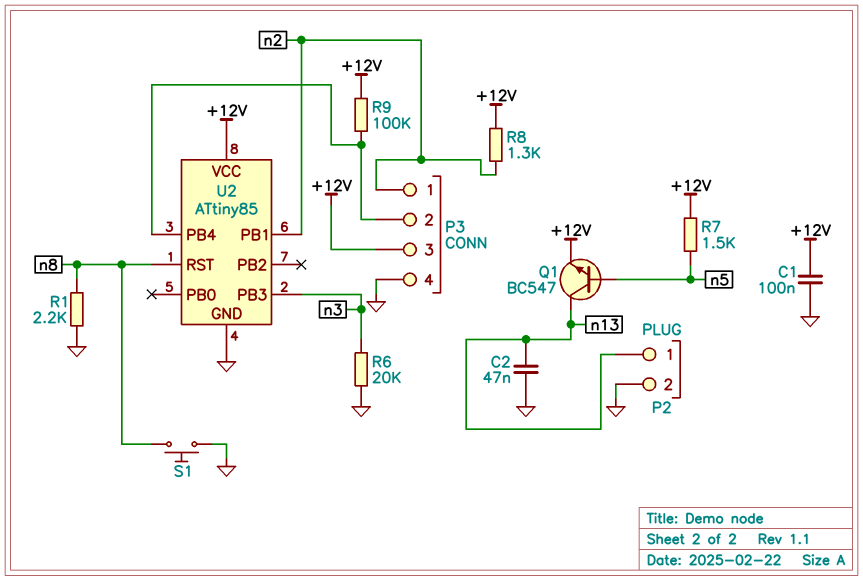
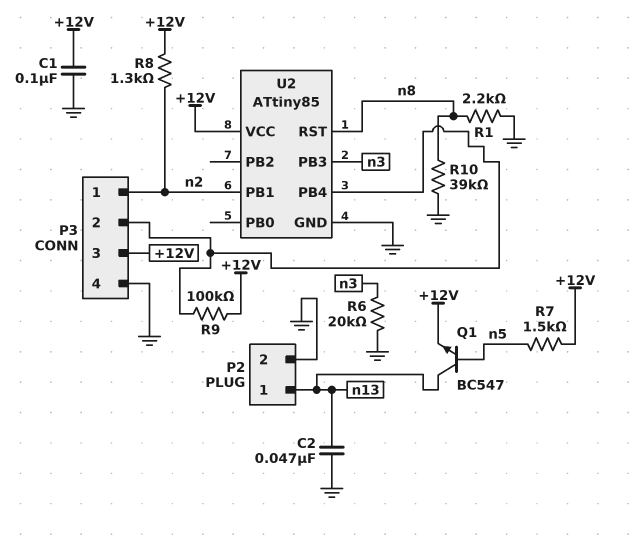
R10: none -> 39k (GND, n8)
S1: button (GND, n8) -> none

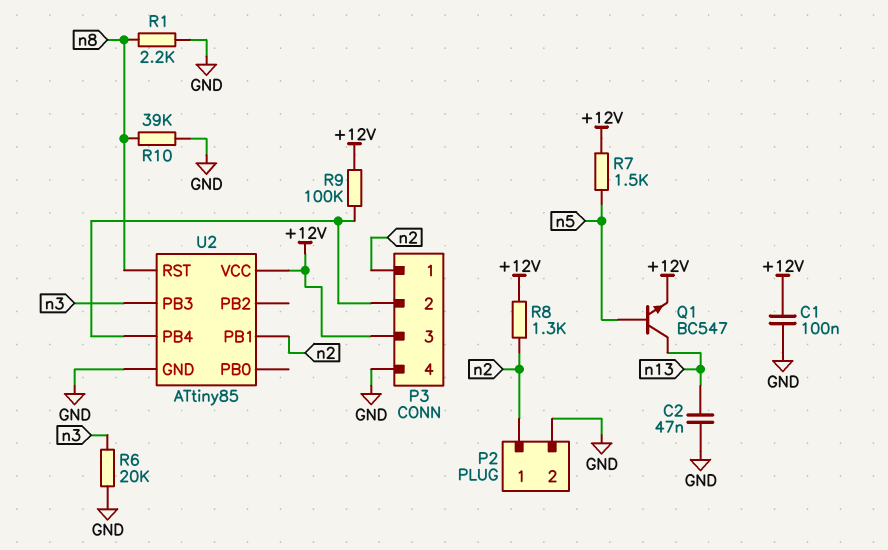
P2 pin 1: n13 -> n2

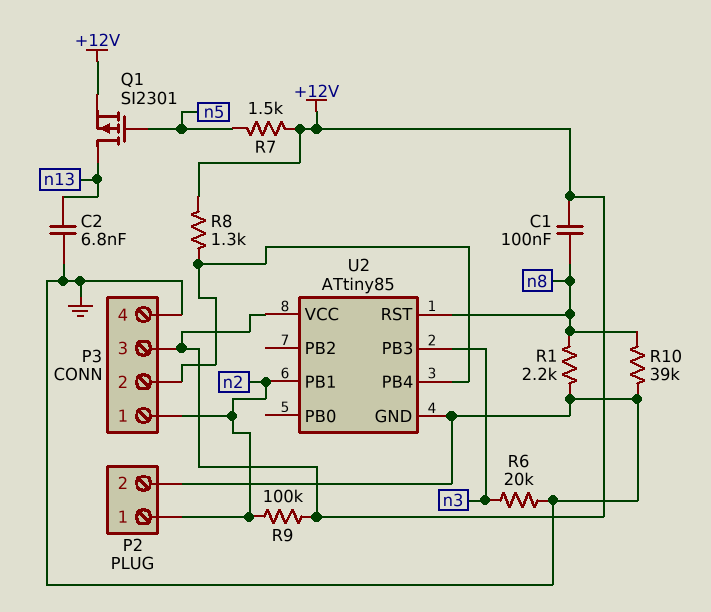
C1: 100nF (+12V, GND) -> 100nF (+12V, n8)
C2: 47nF (GND, n13) -> 6.8nF (GND, n13)
Q1: NPN BC547 (B n5, C n13, E +12V) -> PMOS SI2301 (G n5, D n13, S +12V)
R8: 1.3k (+12V, n2) -> 1.3k (+12V, P3/2)
R9: 100k (+12V, P3/2) -> 100k (+12V, n2)

